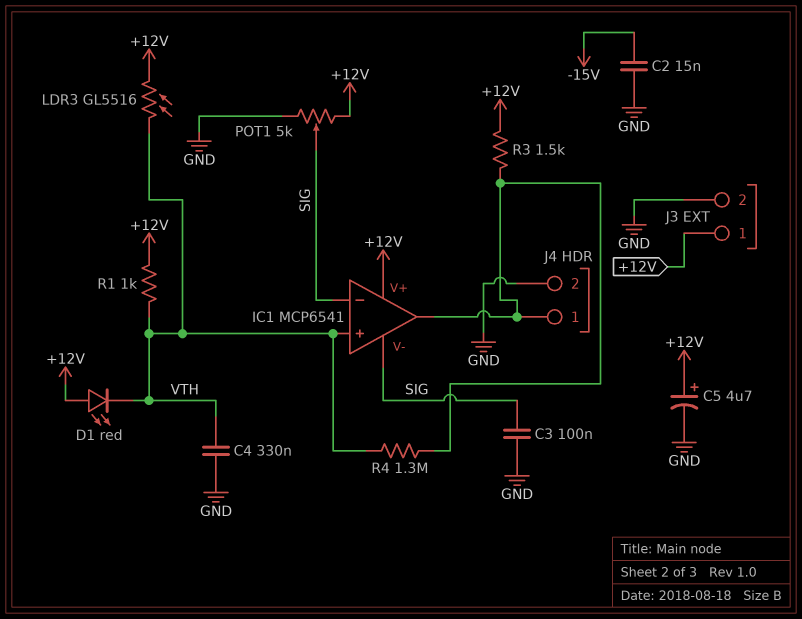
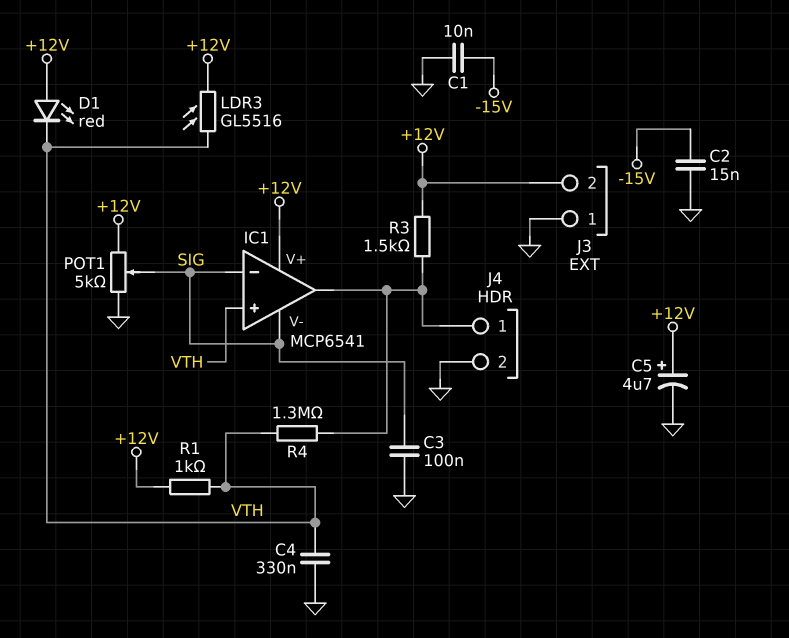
C1: none -> 10nF (-15V, GND)
J3 pin 1: +12V -> GND
J3 pin 2: GND -> +12V

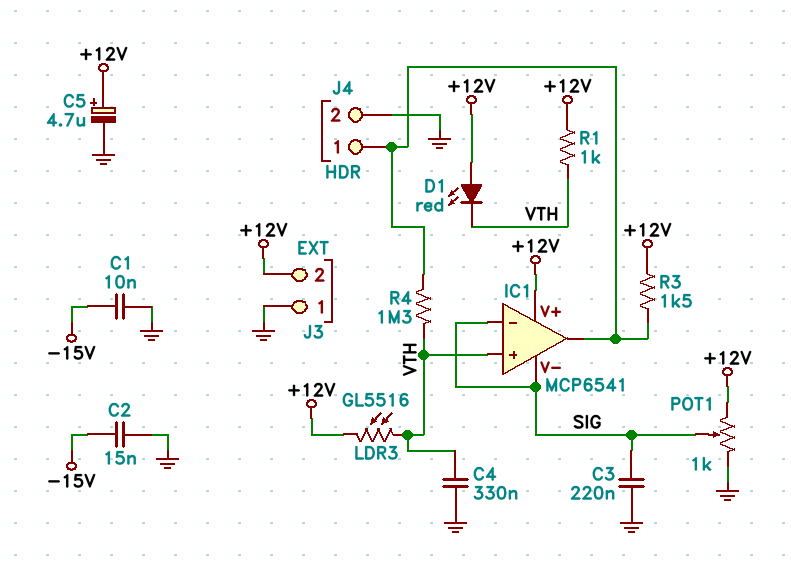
C3: 100nF (GND, SIG) -> 220nF (GND, SIG)
POT1: 5k (+12V, GND, wiper SIG) -> 1k (+12V, GND, wiper SIG)

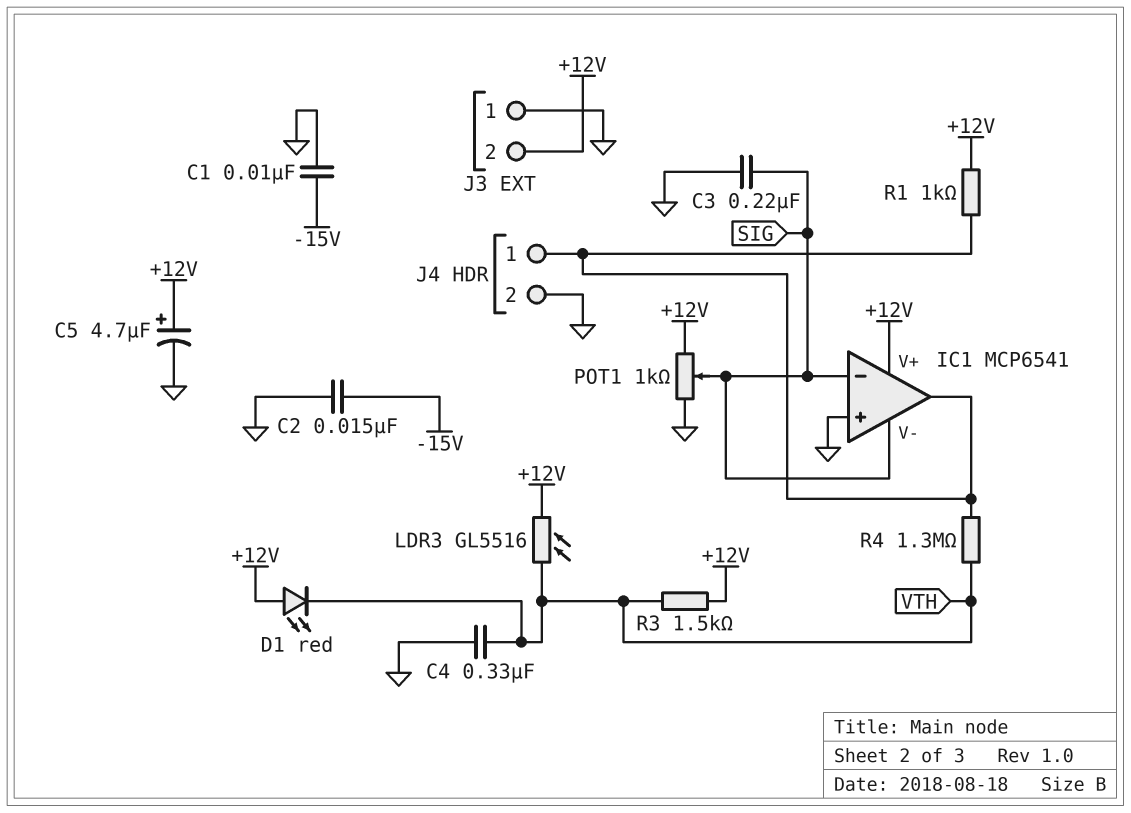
IC1 pin in+: VTH -> GND
R1: 1k (+12V, VTH) -> 1k (+12V, IC1/out)
R3: 1.5k (+12V, IC1/out) -> 1.5k (+12V, VTH)

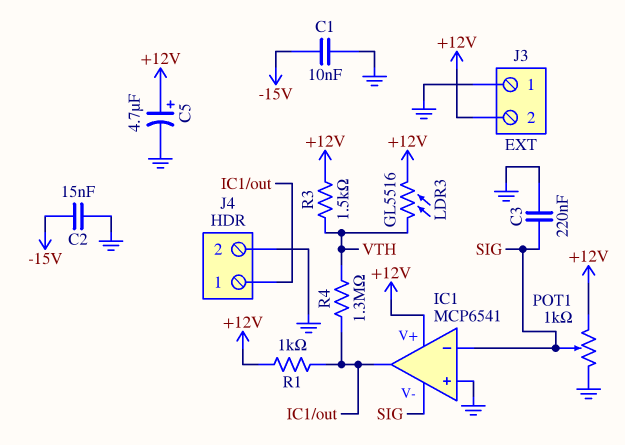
C4: 330nF (GND, VTH) -> none
D1: LED red (A +12V, K VTH) -> none

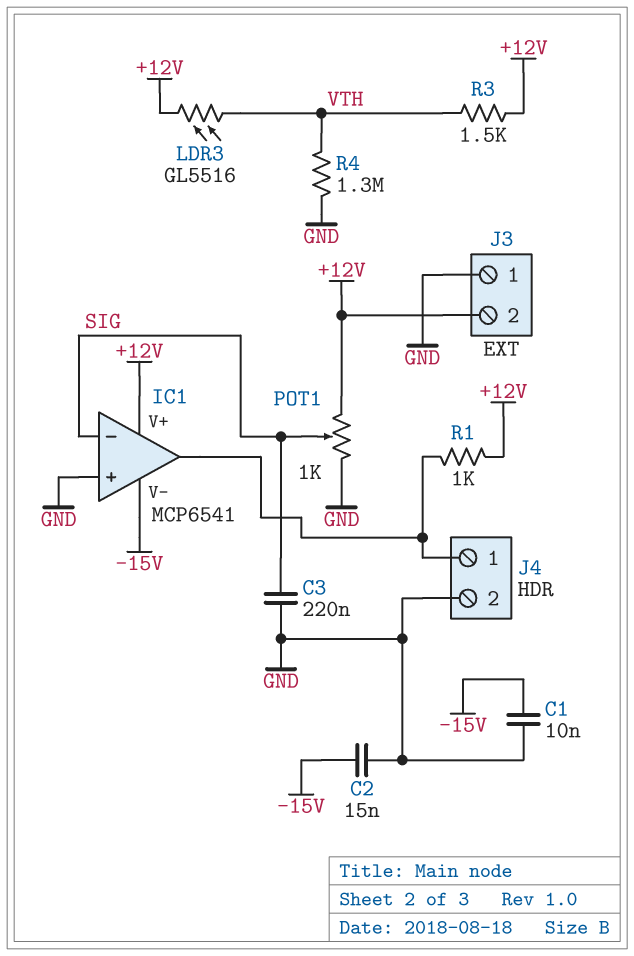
C5: 4.7uF (plus +12V, minus GND) -> none
IC1 pin V-: SIG -> -15V
R4: 1.3M (IC1/out, VTH) -> 1.3M (GND, VTH)

